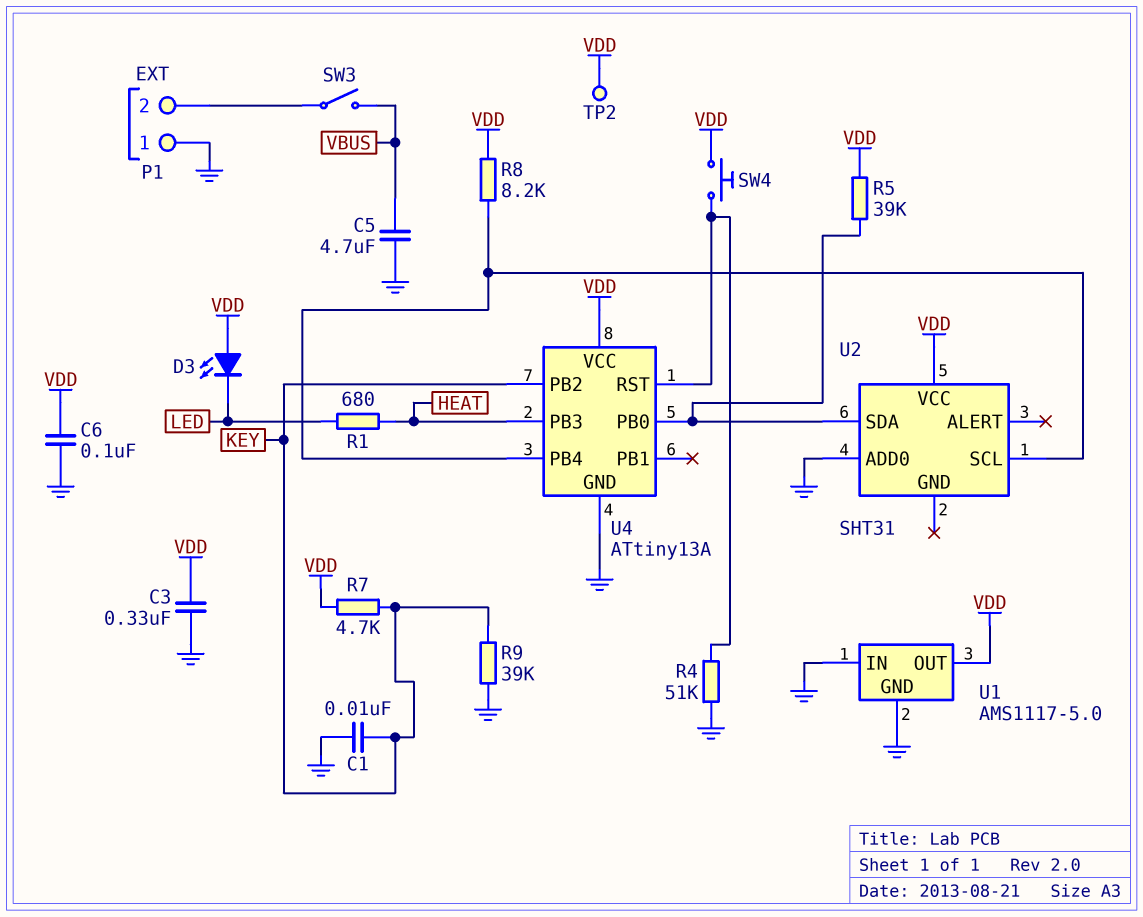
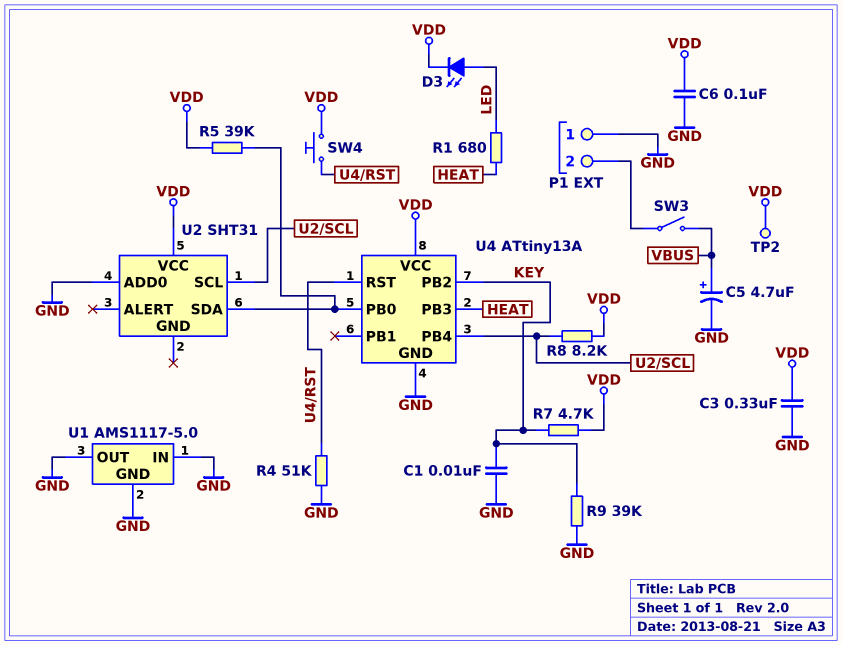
C5: 4.7uF (GND, VBUS) -> 4.7uF (plus VBUS, minus GND)
D3: LED (A VDD, K LED) -> LED (A LED, K VDD)
U1 pin OUT: VDD -> GND

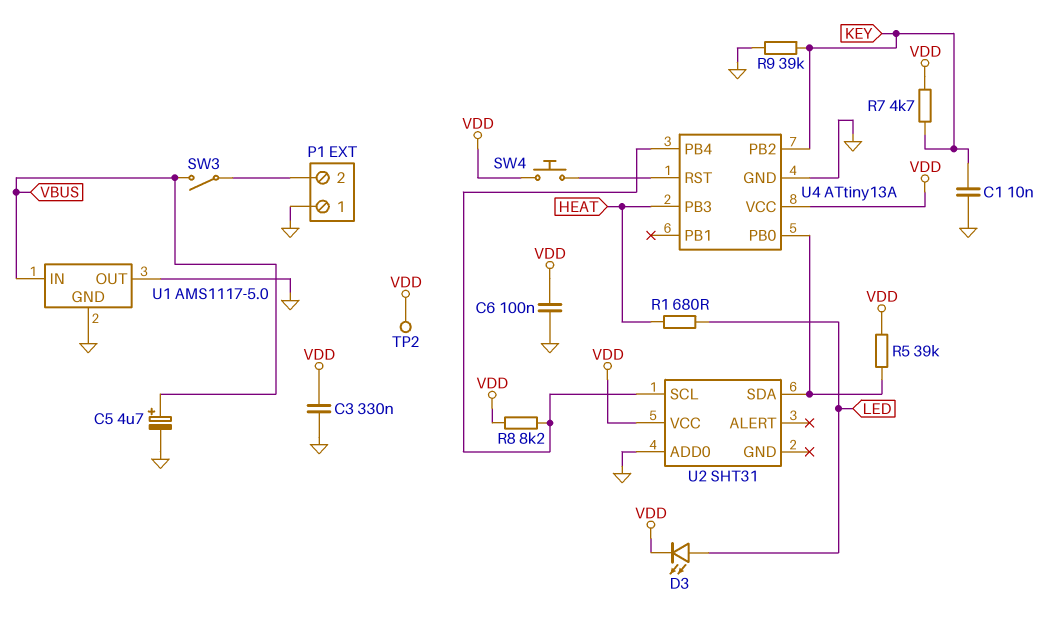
R4: 51k (GND, U4/RST) -> none
U1 pin IN: GND -> VBUS

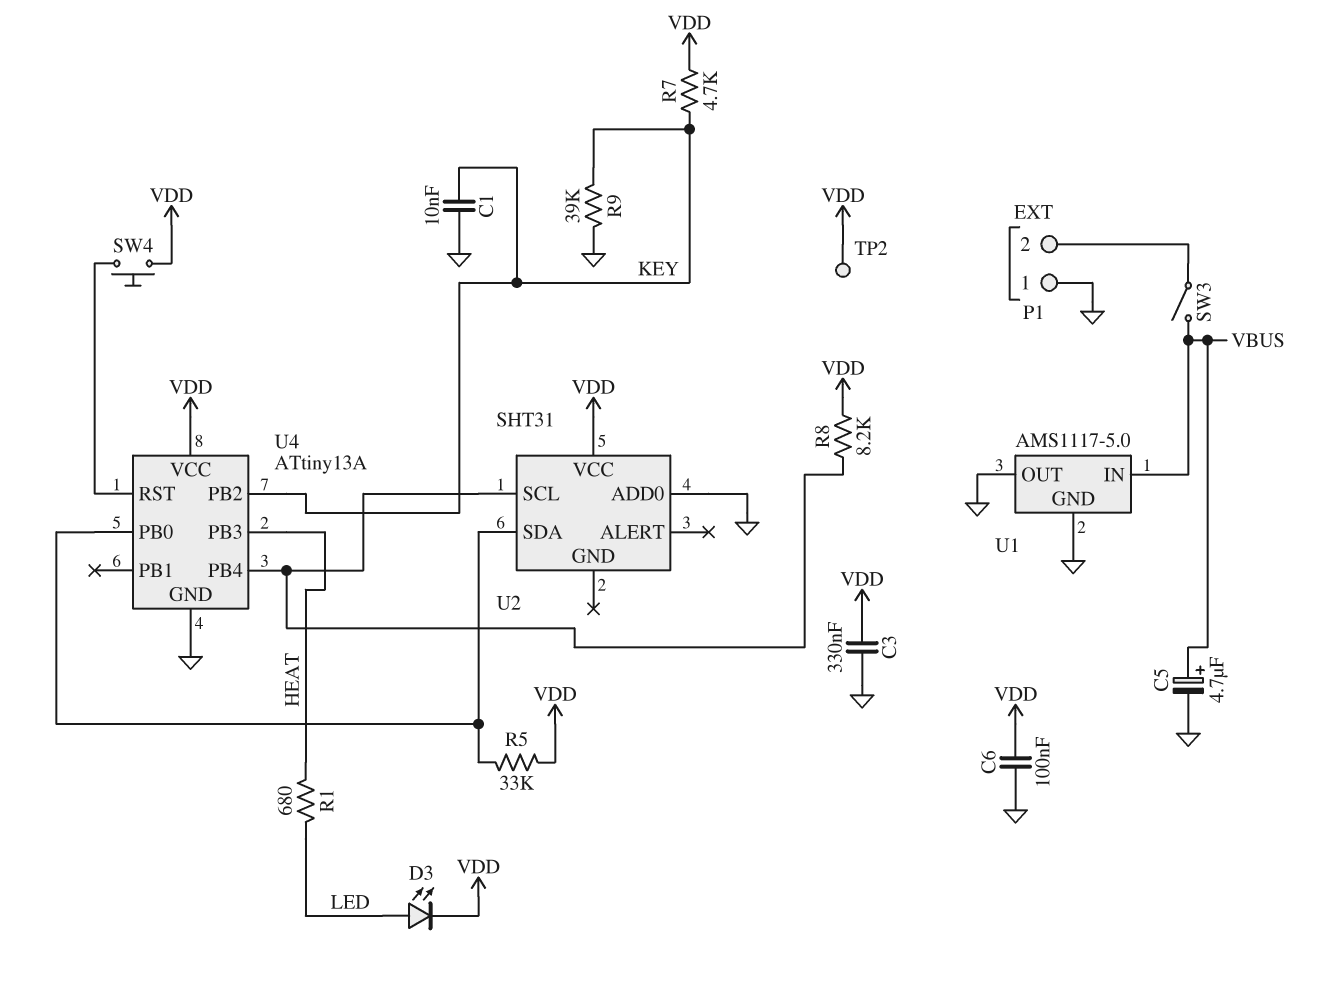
R5: 39k (U2/SDA, VDD) -> 33k (U2/SDA, VDD)

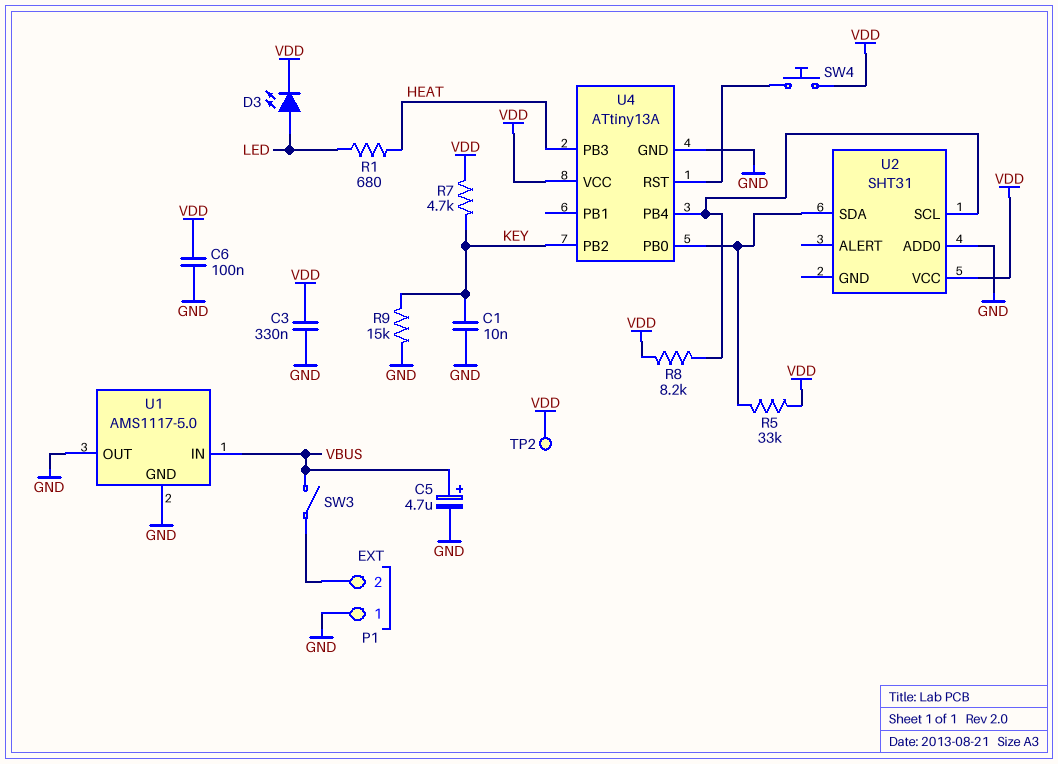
R9: 39k (GND, KEY) -> 15k (GND, KEY)

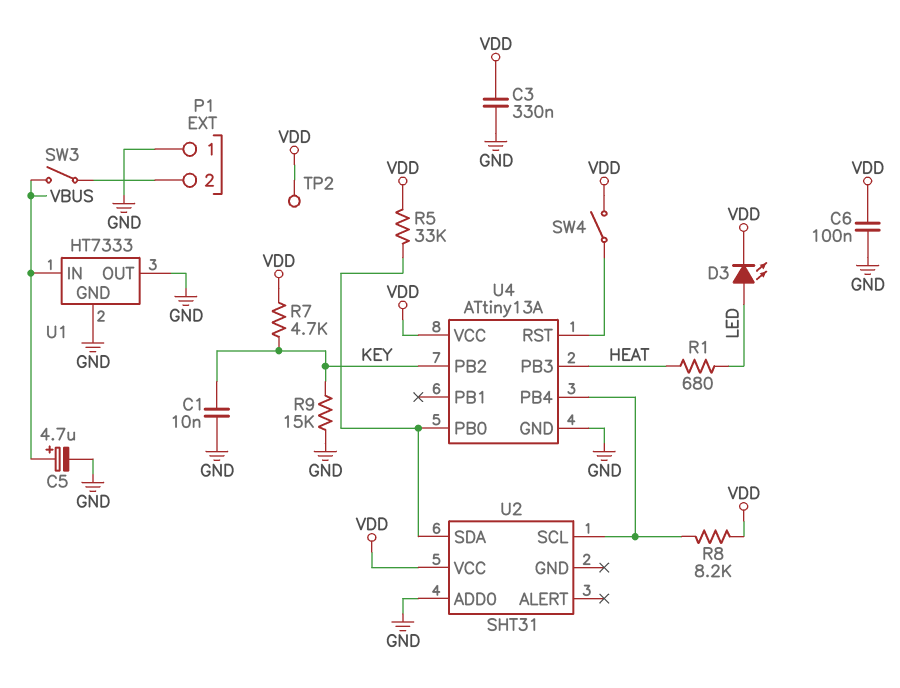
SW4: button (U4/RST, VDD) -> switch (U4/RST, VDD)
U1: AMS1117-5.0 -> HT7333

